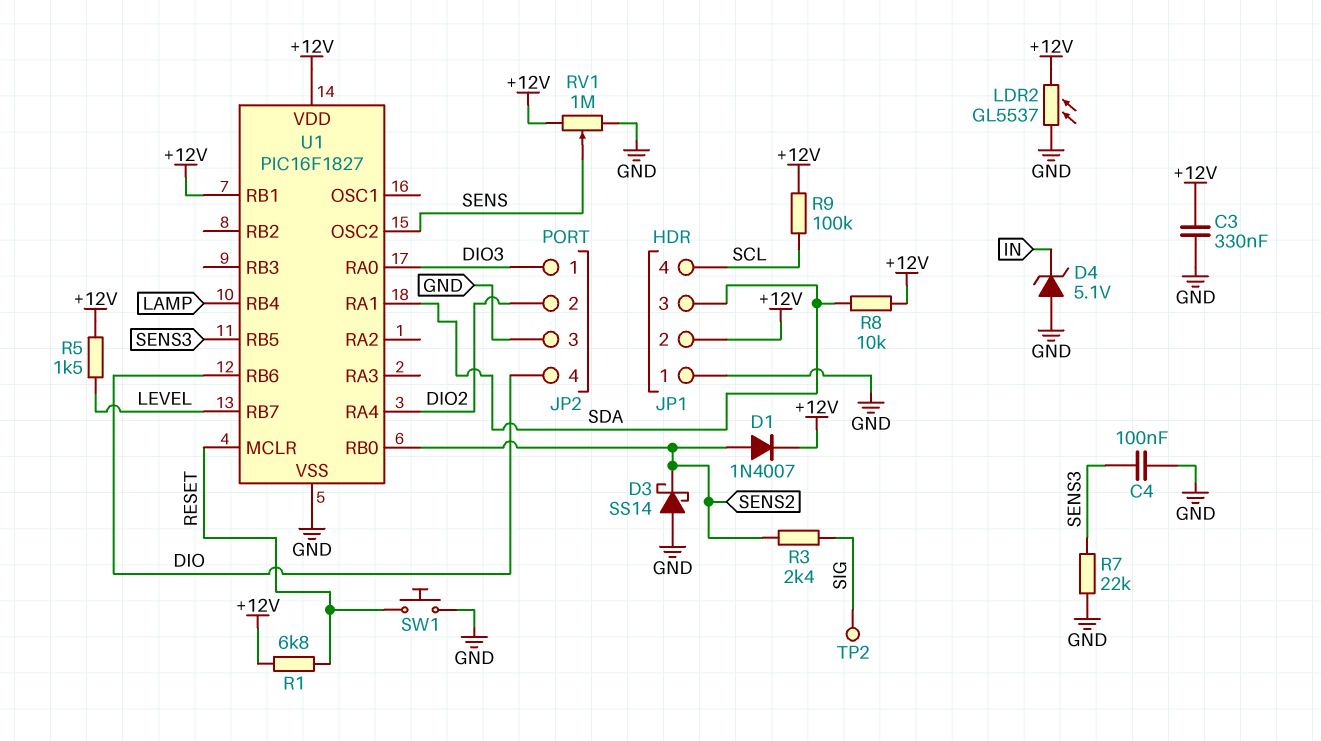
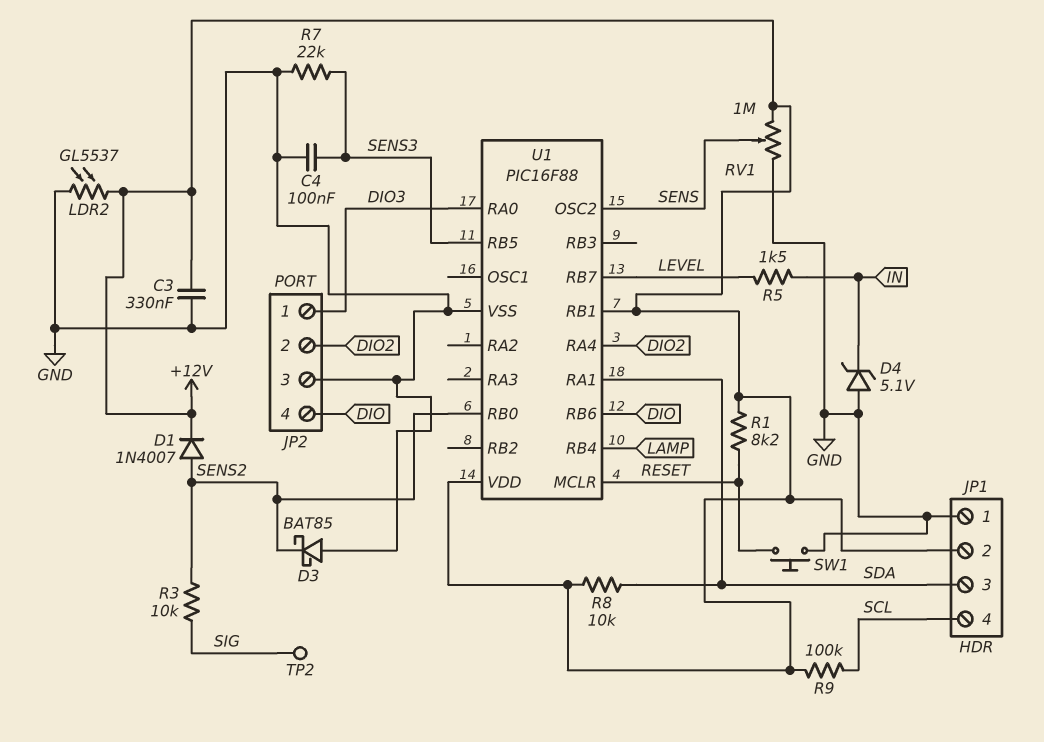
D3: schottky SS14 (A GND, K SENS2) -> schottky BAT85 (A GND, K SENS2)
R1: 6.8k (+12V, RESET) -> 8.2k (+12V, RESET)
R3: 2.4k (SENS2, SIG) -> 10k (SENS2, SIG)
R5: 1.5k (+12V, LEVEL) -> 1.5k (IN, LEVEL)
U1: PIC16F1827 -> PIC16F88

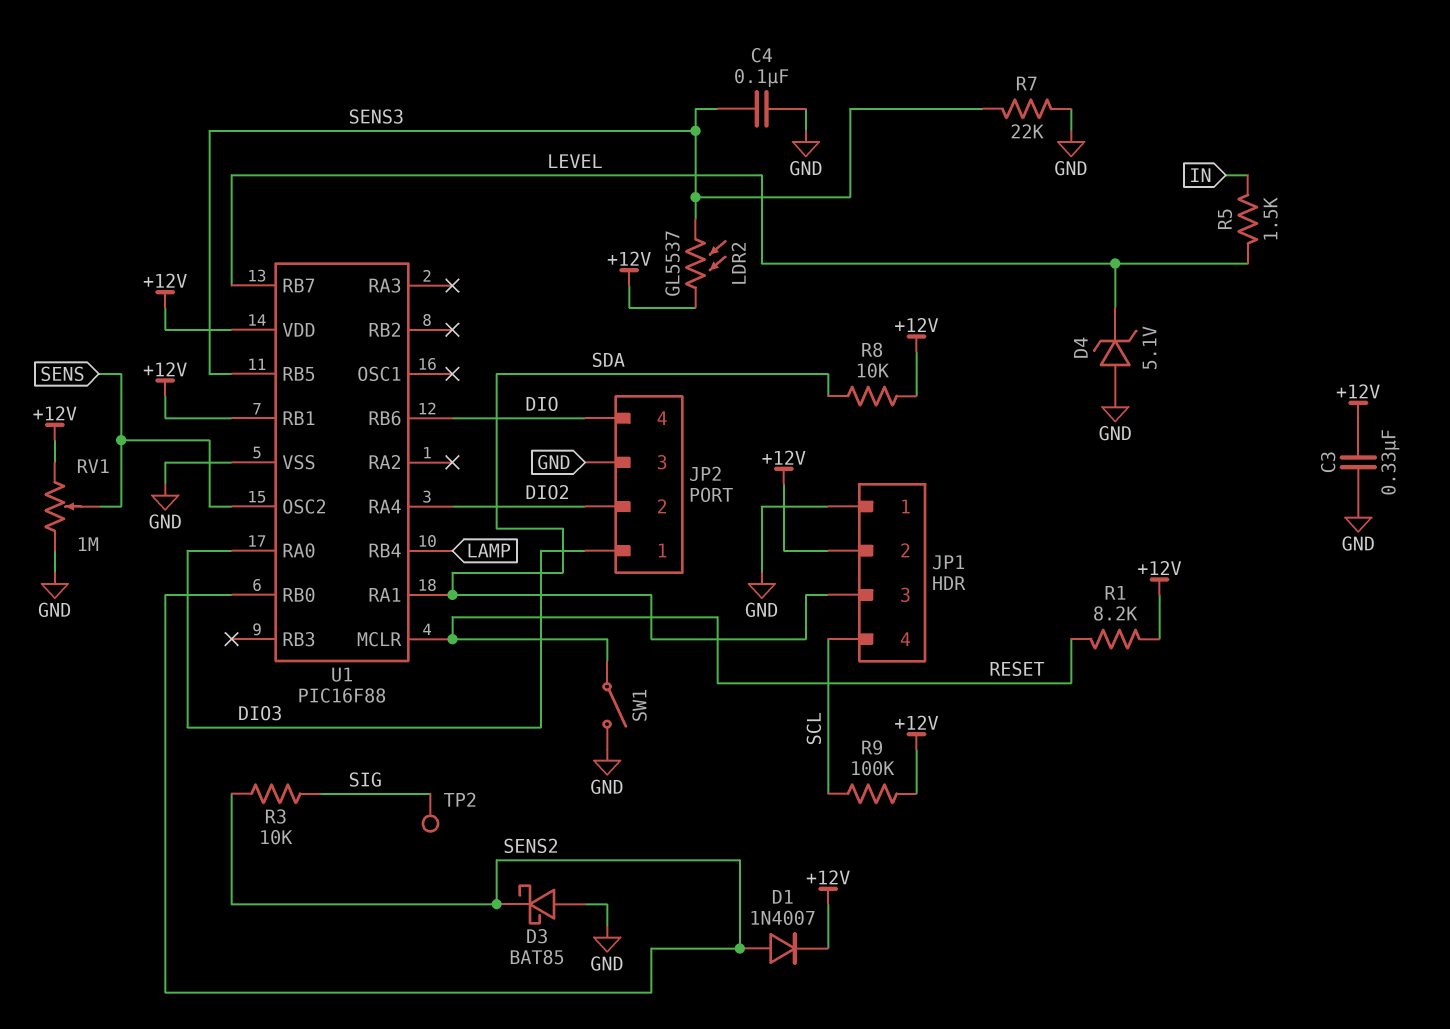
D4: zener 5.1V (A GND, K IN) -> zener 5.1V (A GND, K LEVEL)
LDR2: GL5537 (+12V, GND) -> GL5537 (+12V, SENS3)
SW1: button (GND, RESET) -> switch (GND, RESET)

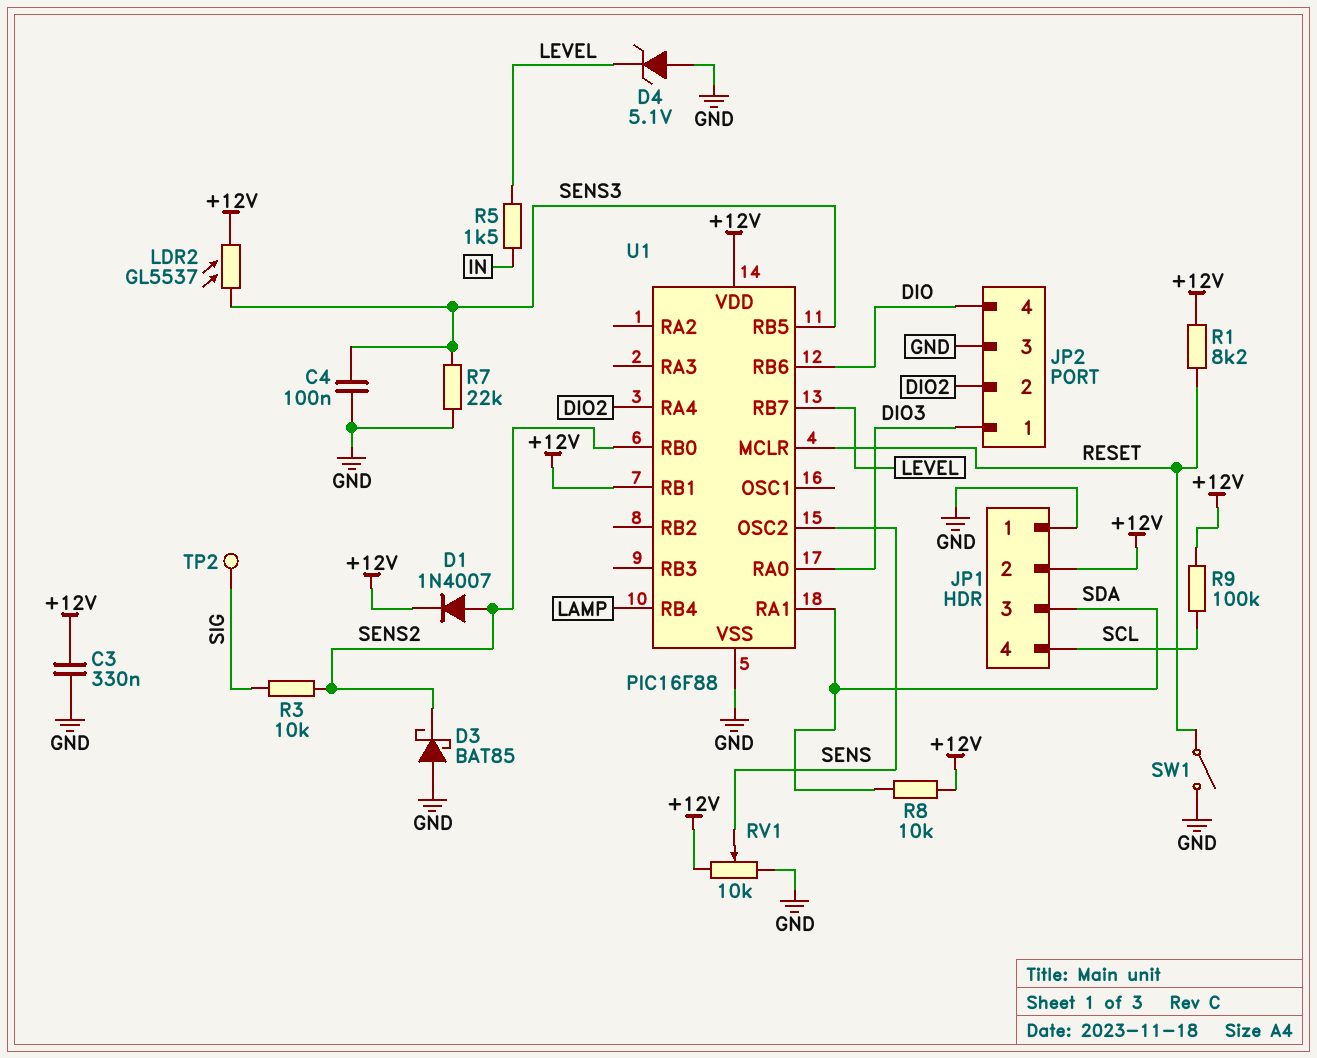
RV1: 1M (+12V, GND, wiper SENS) -> 10k (+12V, GND, wiper SENS)

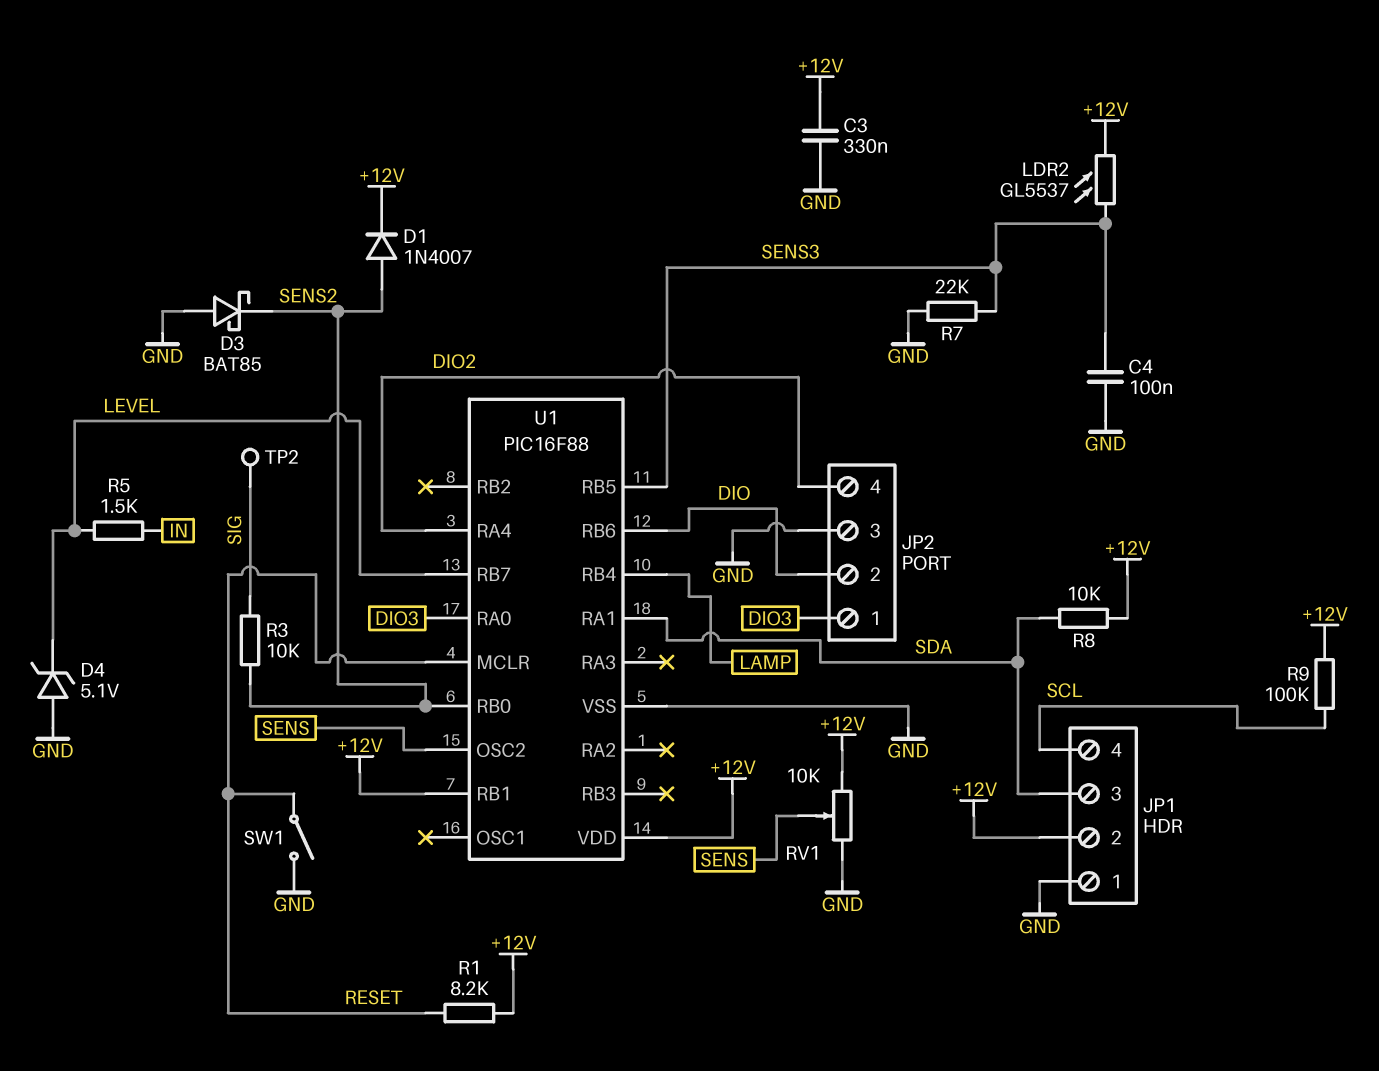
JP2 pin 2: DIO2 -> DIO
JP2 pin 4: DIO -> DIO2

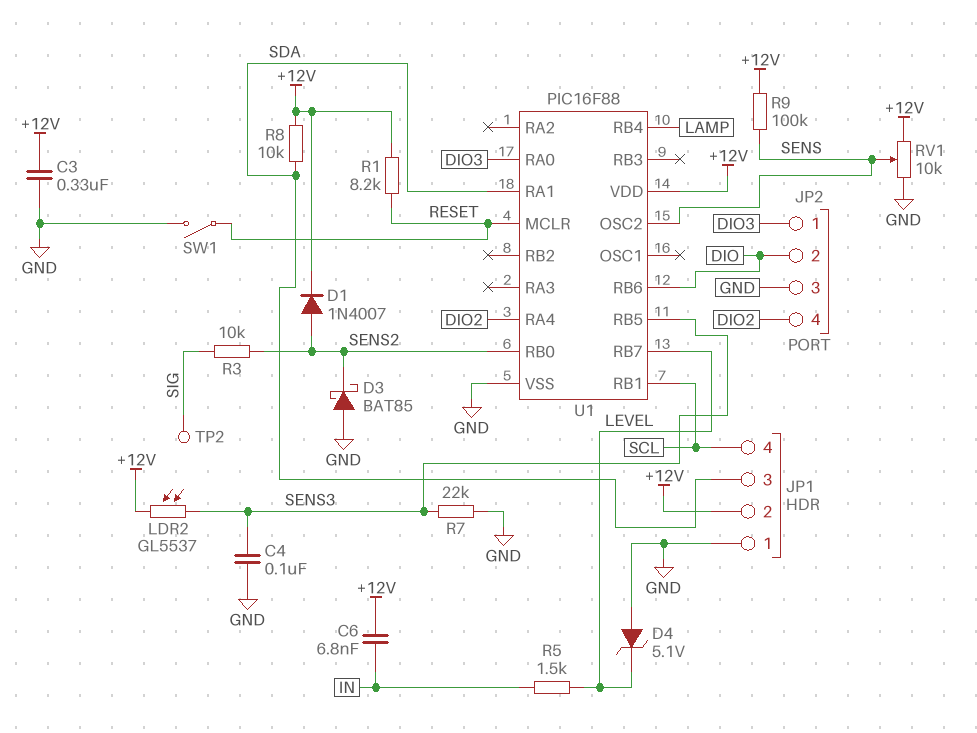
C6: none -> 6.8nF (+12V, IN)
R9: 100k (+12V, SCL) -> 100k (+12V, SENS)
U1 pin RB1: +12V -> SCL

